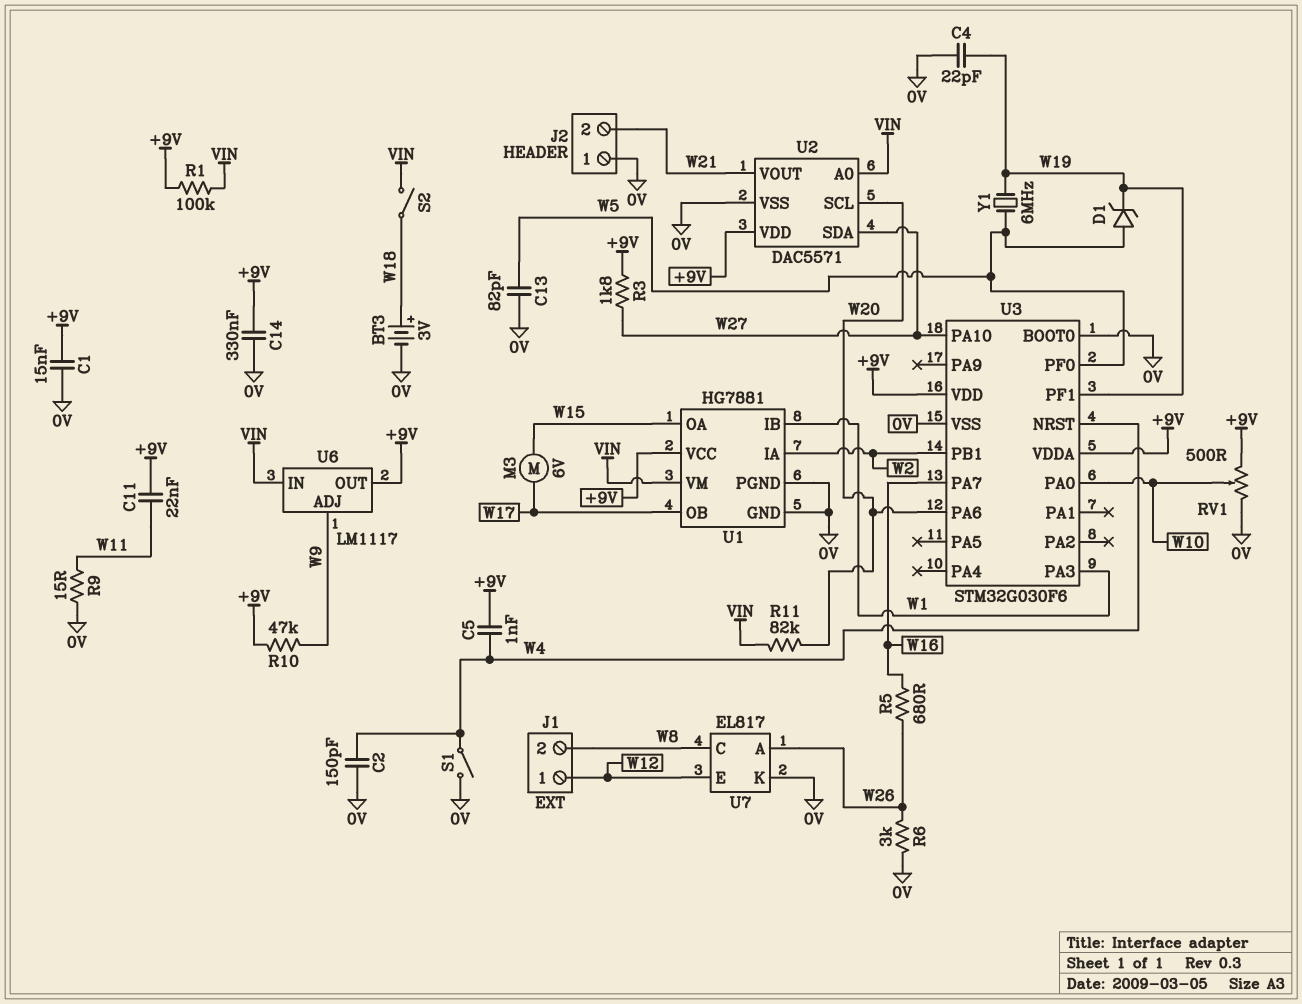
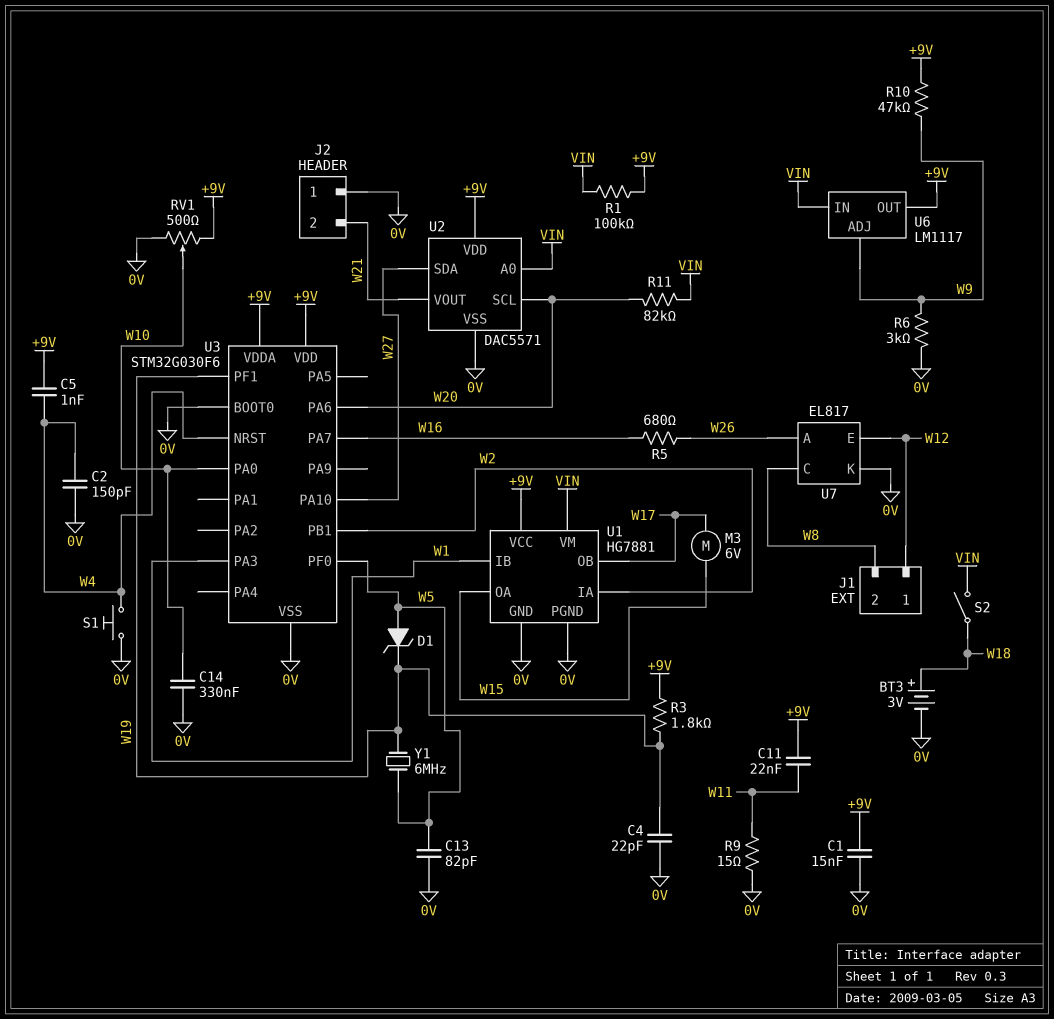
C14: 330nF (+9V, 0V) -> 330nF (0V, W10)
R3: 1.8k (+9V, W27) -> 1.8k (+9V, W19)
R6: 3k (0V, W26) -> 3k (0V, W9)
S1: switch (0V, W4) -> button (0V, W4)

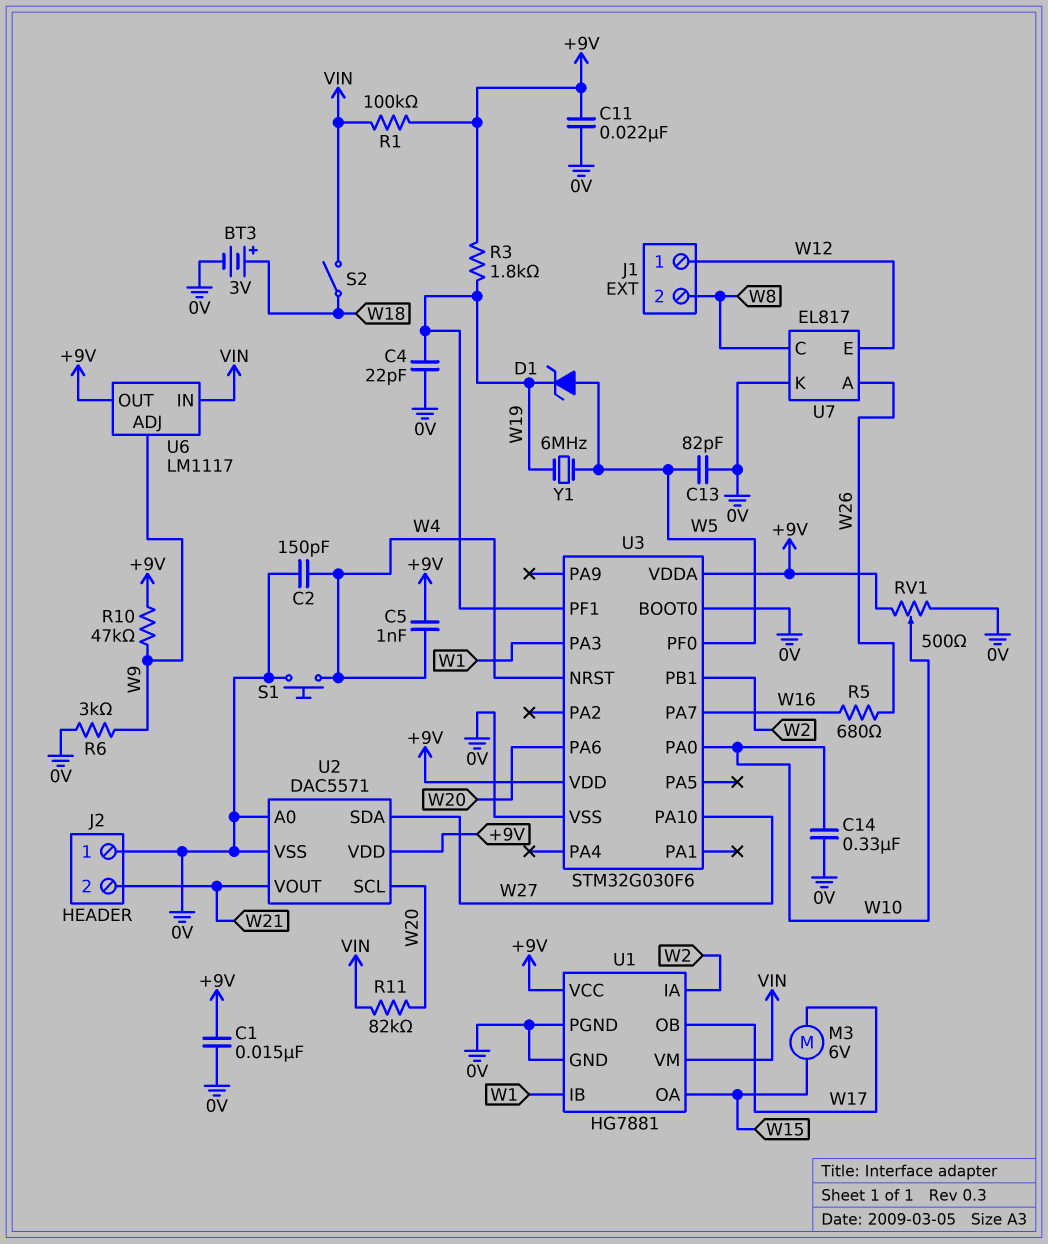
C11: 22nF (+9V, W11) -> 22nF (+9V, 0V)
R9: 15 (0V, W11) -> none
U2 pin A0: VIN -> 0V

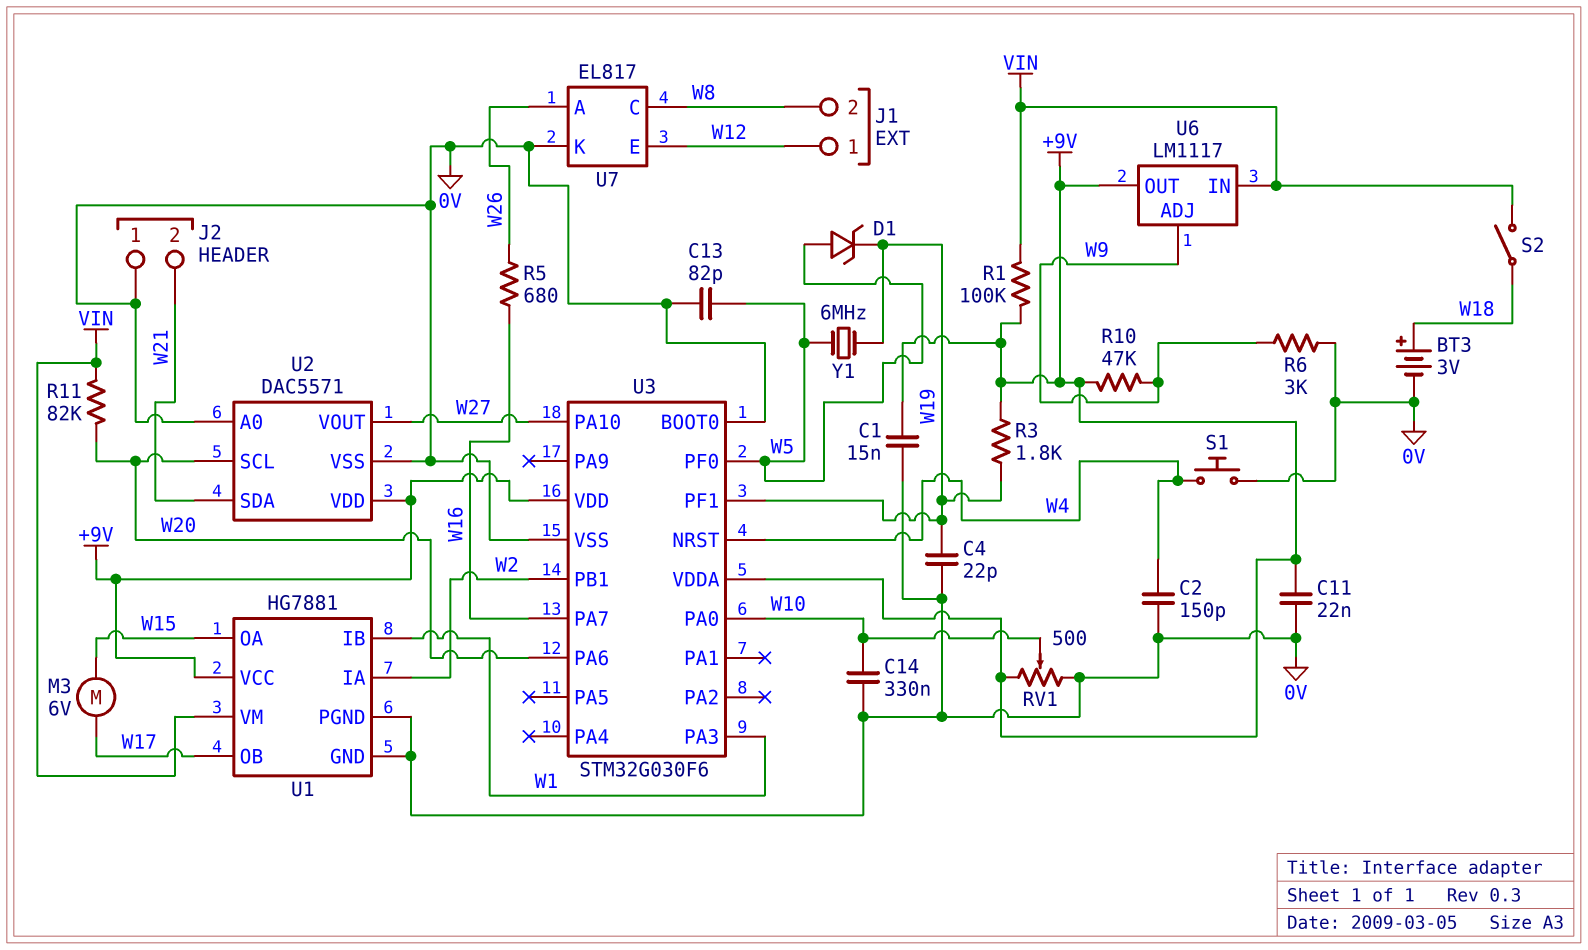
C5: 1nF (+9V, W4) -> none
U2 pin SDA: W27 -> W21
U2 pin VOUT: W21 -> W27

